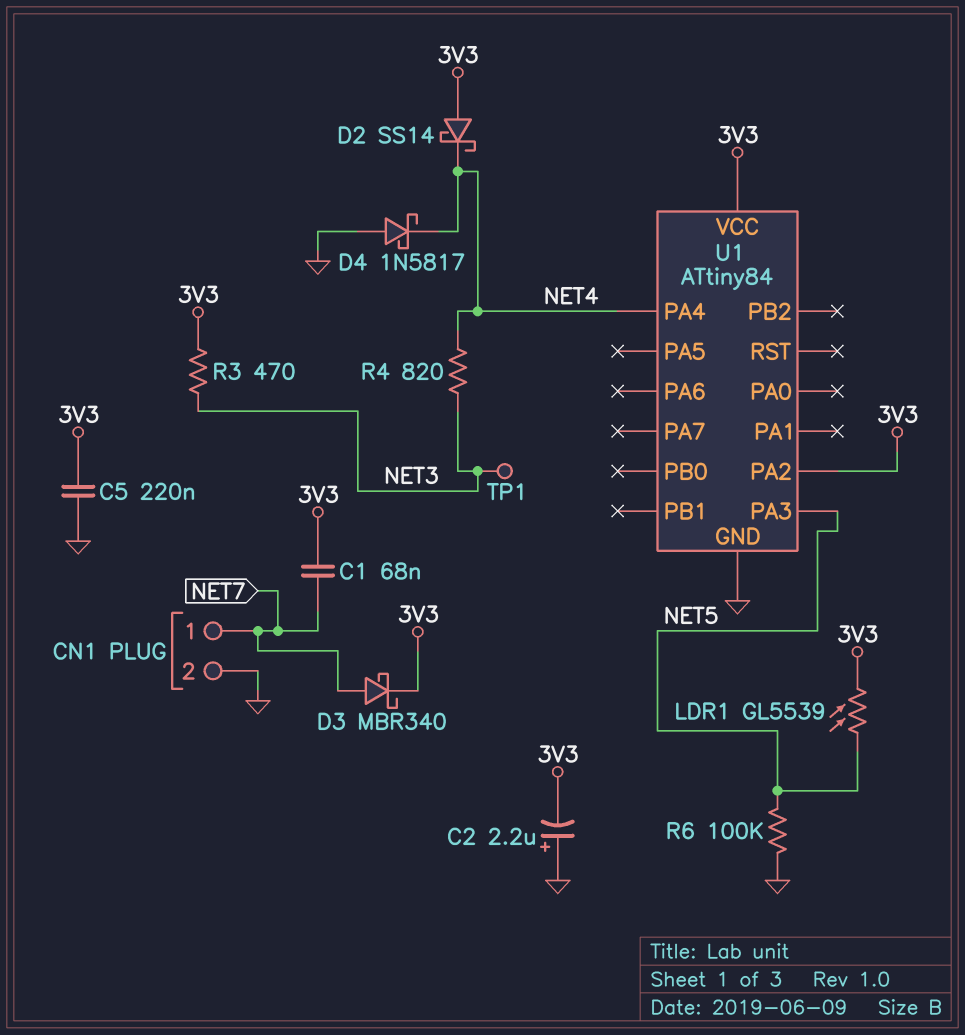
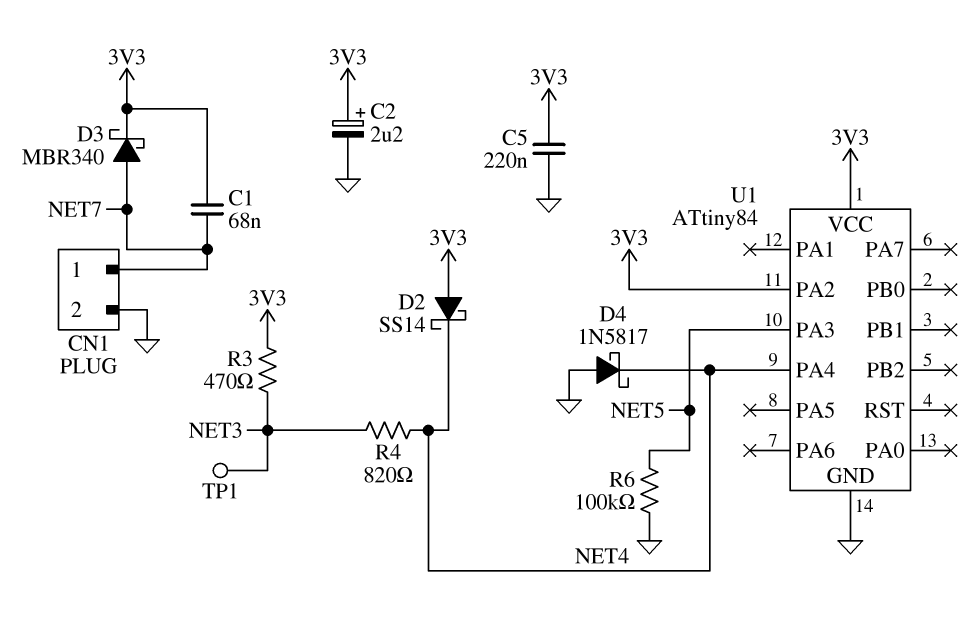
C2: 2.2uF (plus GND, minus 3V3) -> 2.2uF (plus 3V3, minus GND)
LDR1: GL5539 (3V3, NET5) -> none

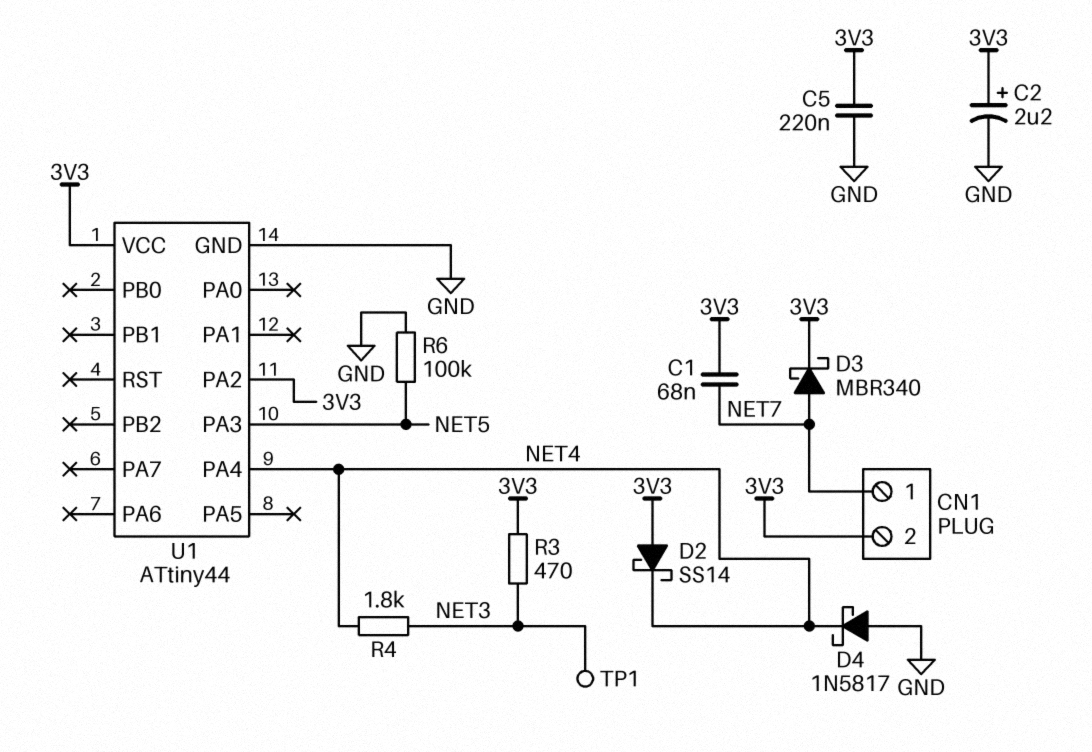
CN1 pin 2: GND -> 3V3
R4: 820 (NET3, NET4) -> 1.8k (NET3, NET4)
U1: ATtiny84 -> ATtiny44

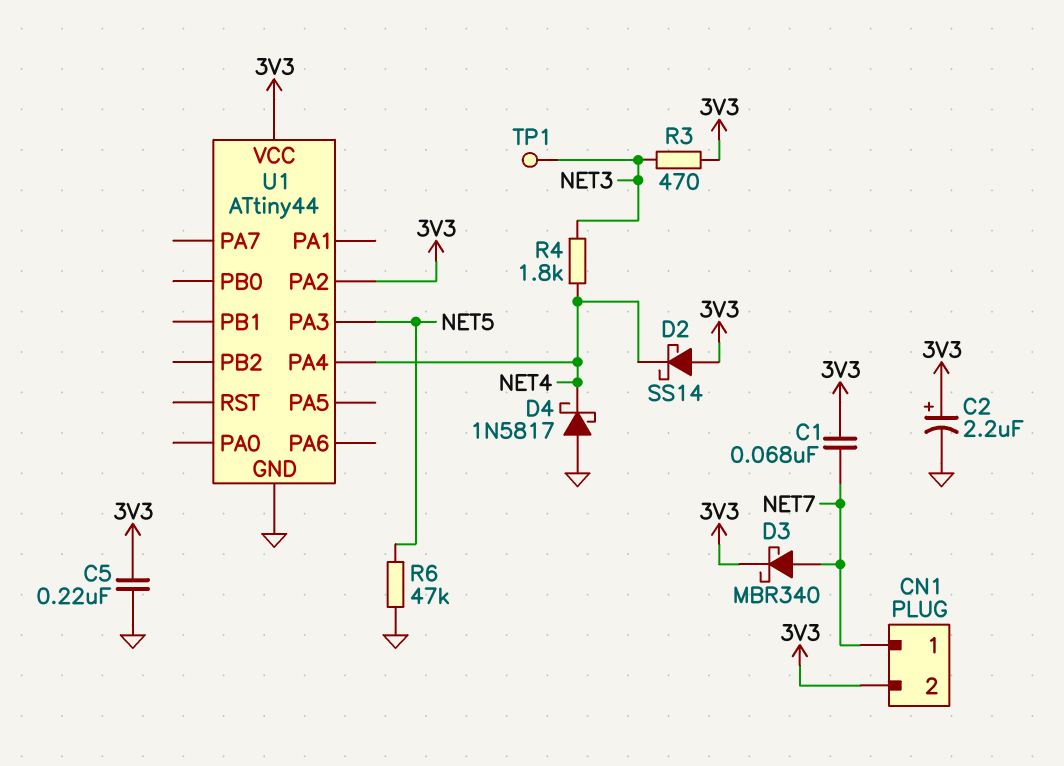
R6: 100k (GND, NET5) -> 47k (GND, NET5)

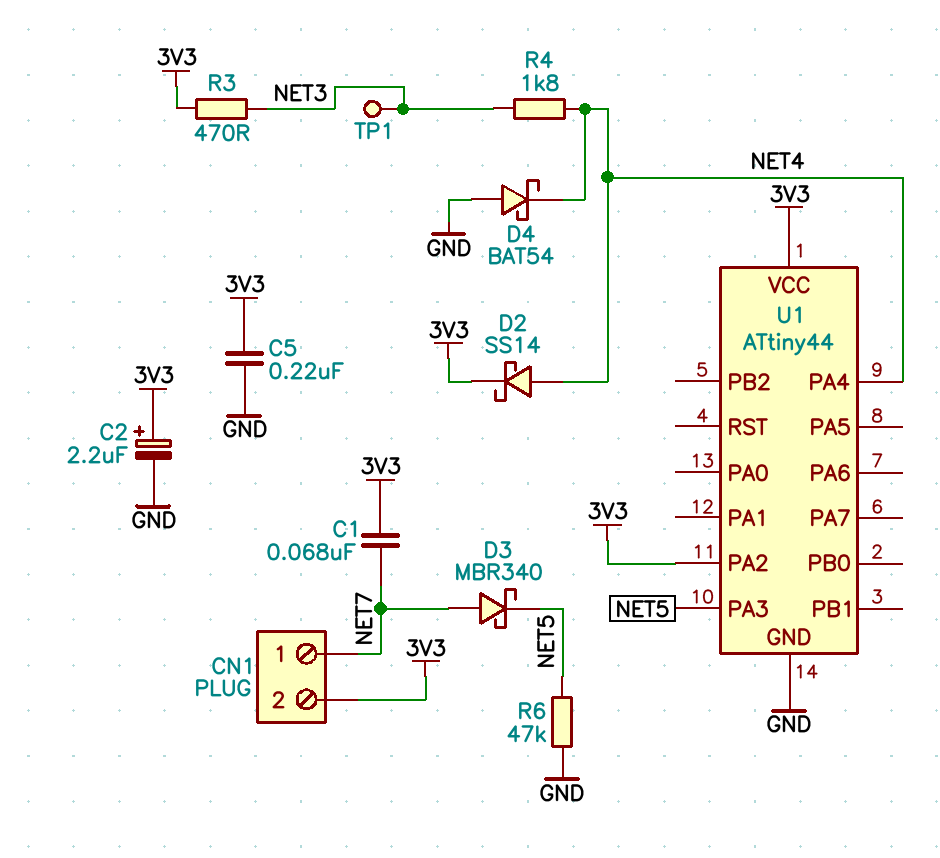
D2: schottky SS14 (A 3V3, K NET4) -> schottky SS14 (A NET4, K 3V3)
D3: schottky MBR340 (A NET7, K 3V3) -> schottky MBR340 (A NET7, K NET5)
D4: schottky 1N5817 (A GND, K NET4) -> schottky BAT54 (A GND, K NET4)

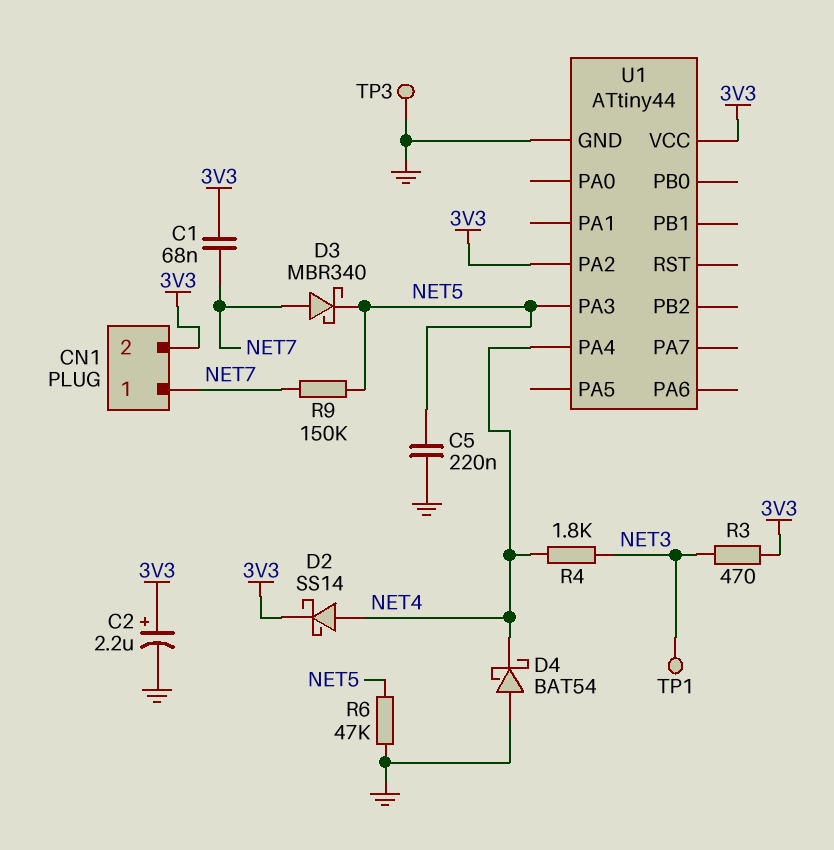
C5: 220nF (3V3, GND) -> 220nF (GND, NET5)
R9: none -> 150k (NET5, NET7)
TP3: none -> test point (GND)

